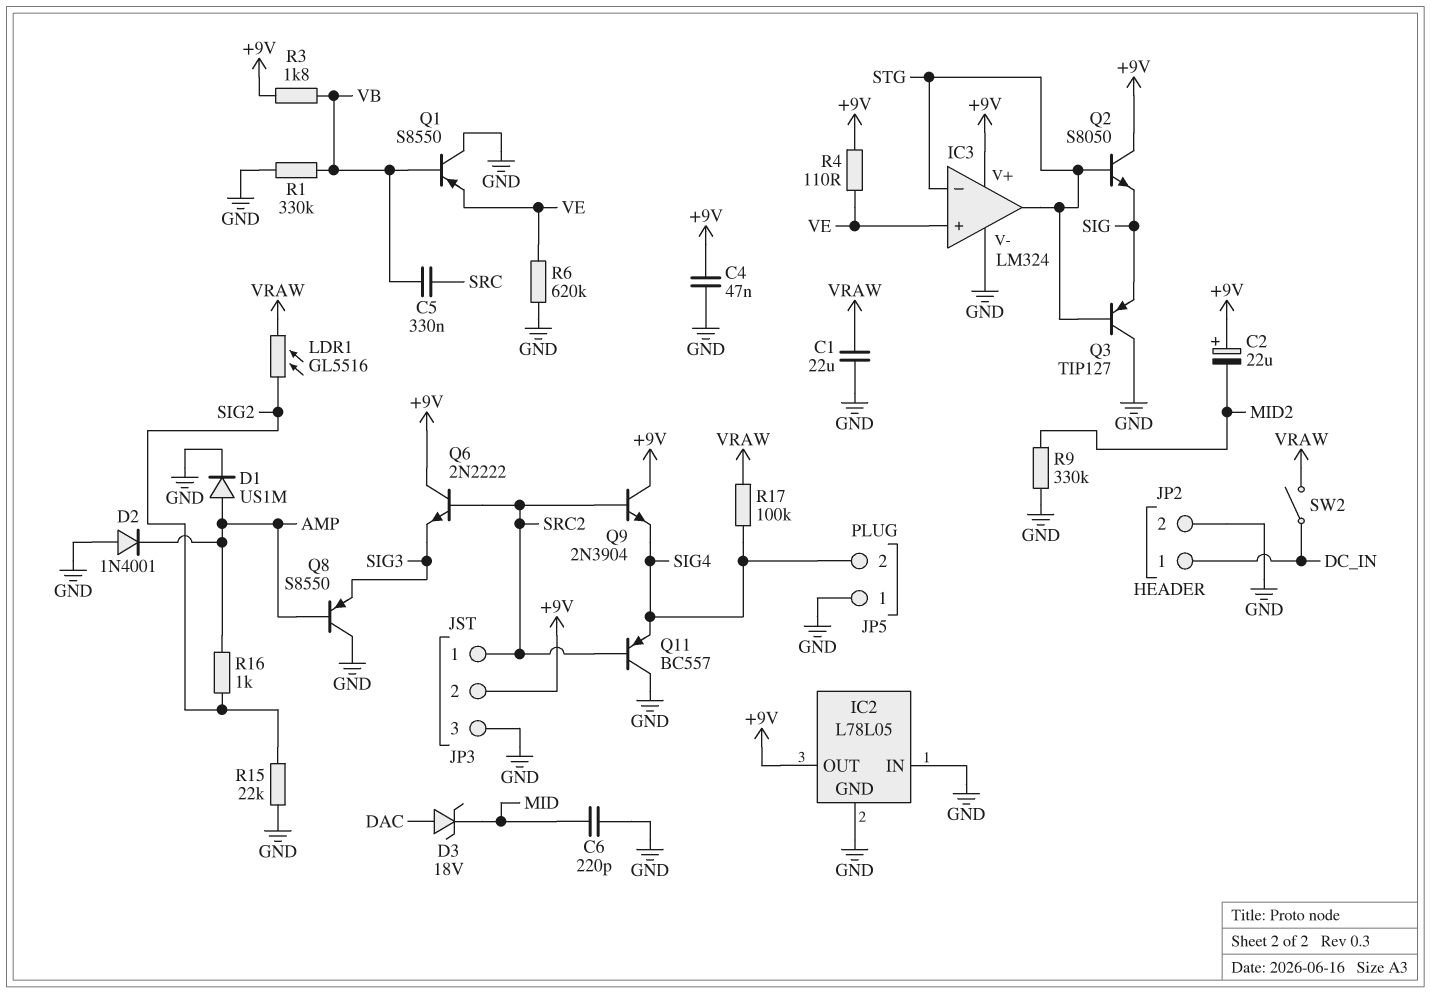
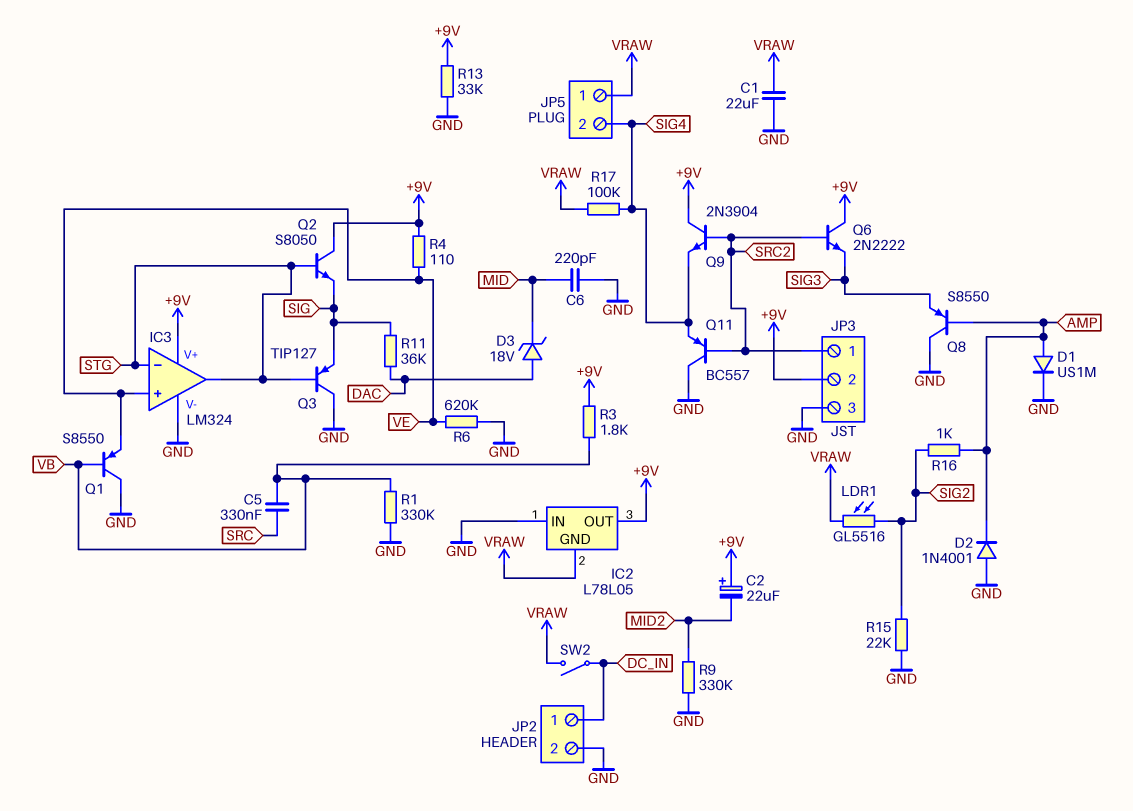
C4: 47nF (+9V, GND) -> none
IC2 pin GND: GND -> VRAW
JP5 pin 1: GND -> VRAW
R11: none -> 36k (DAC, SIG)
R13: none -> 33k (+9V, GND)

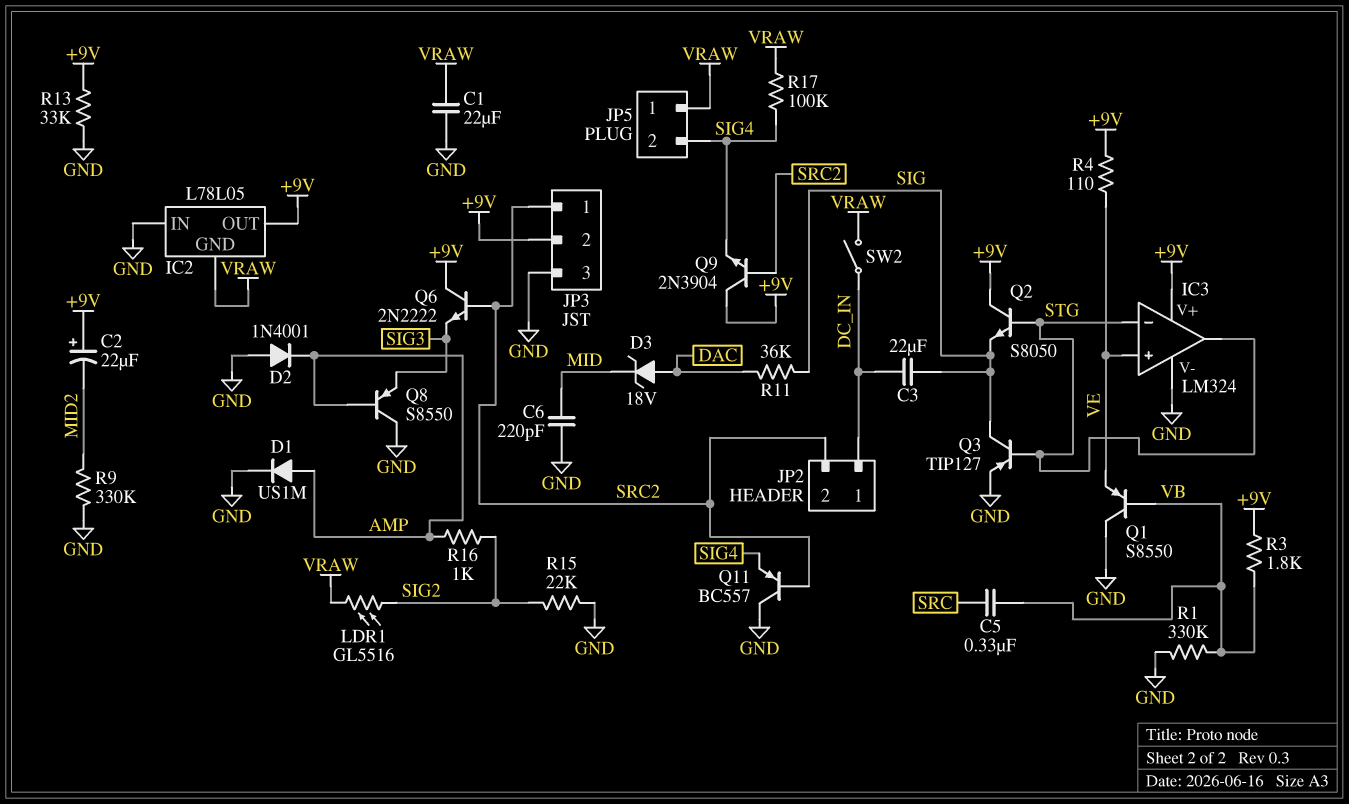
C3: none -> 22uF (DC_IN, SIG)
JP2 pin 2: GND -> SRC2
Q3: PNP TIP127 (B STG, C GND, E SIG) -> PNP TIP127 (B STG, C SIG, E GND)
R6: 620k (GND, VE) -> none

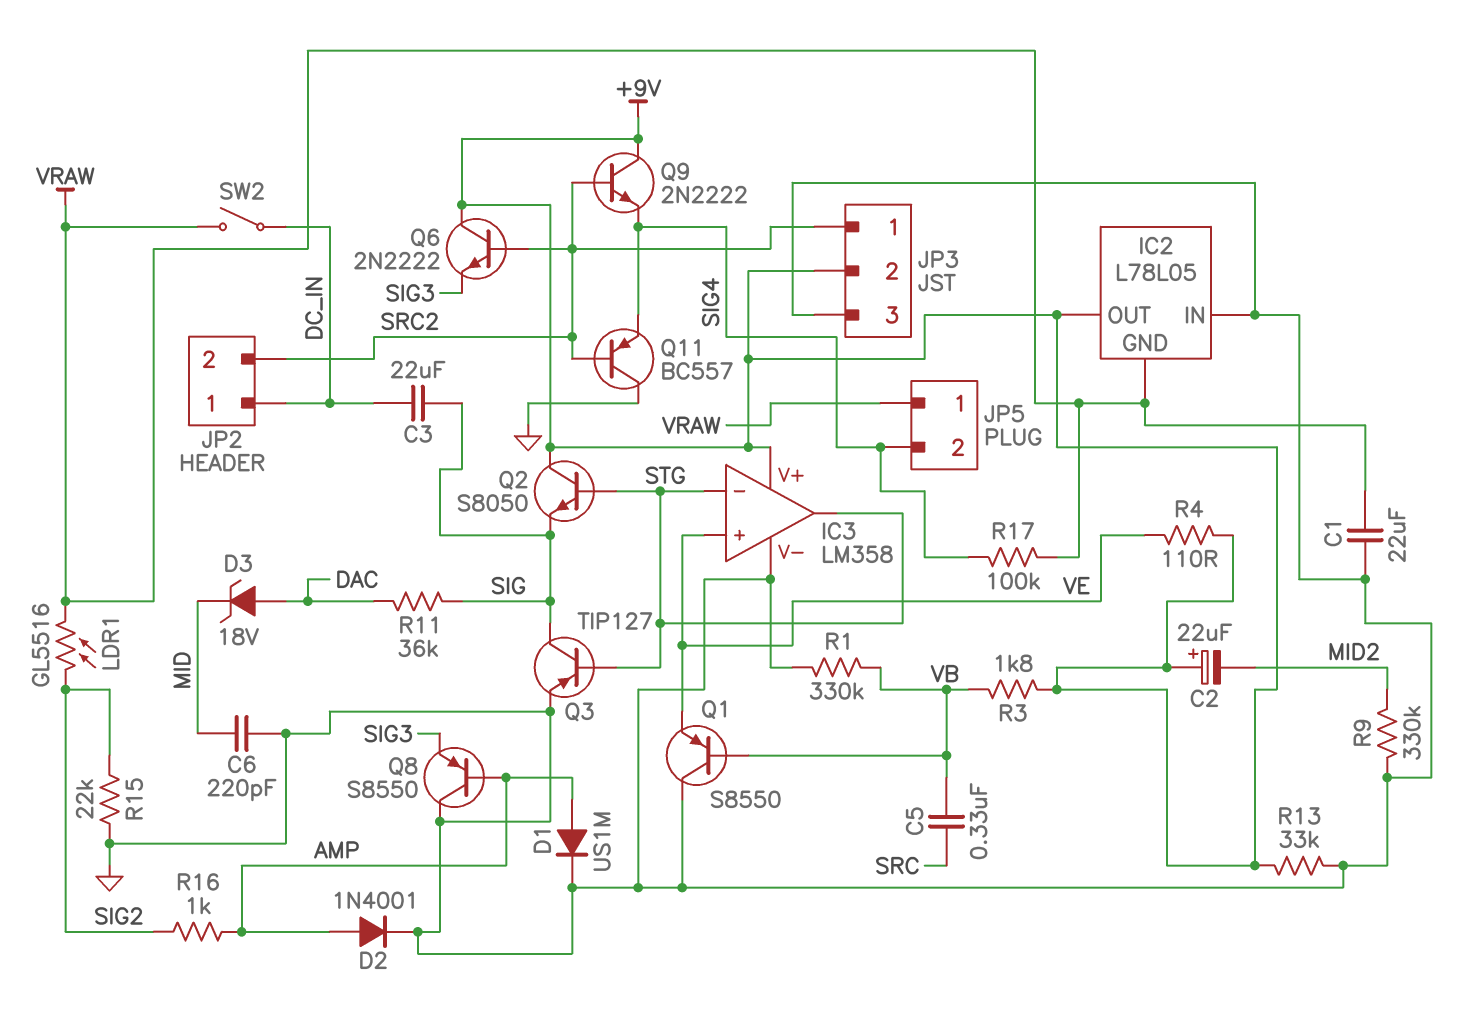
D2: diode 1N4001 (A GND, K AMP) -> diode 1N4001 (A AMP, K GND)
IC3: LM324 -> LM358
Q9: NPN 2N3904 (B SRC2, C +9V, E SIG4) -> NPN 2N2222 (B SRC2, C +9V, E SIG4)

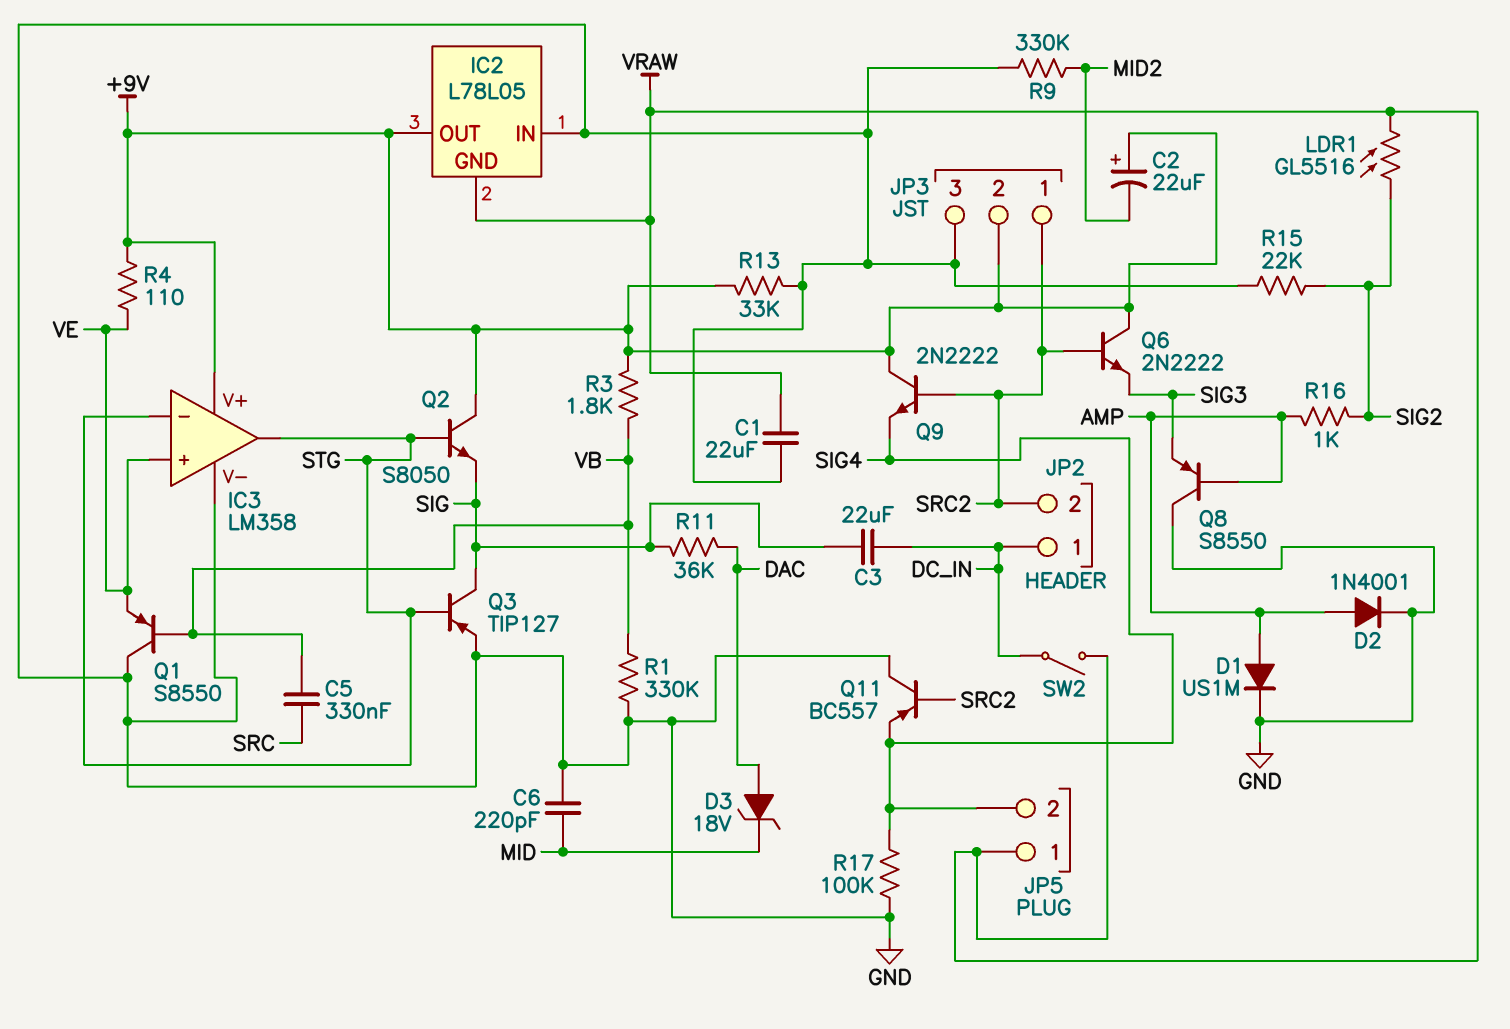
R17: 100k (SIG4, VRAW) -> 100k (GND, SIG4)

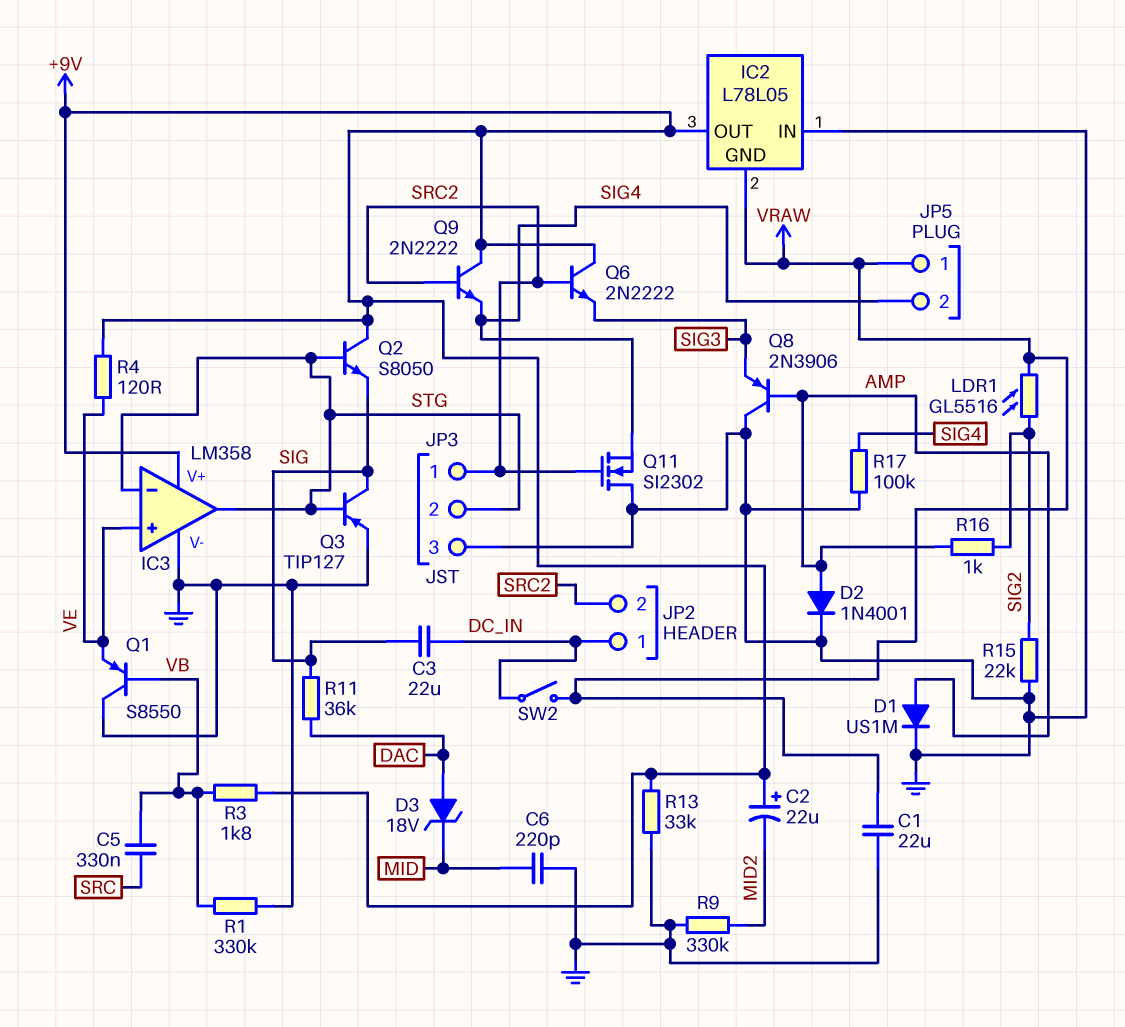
JP3 pin 2: +9V -> STG
Q8: PNP S8550 (B AMP, C GND, E SIG3) -> PNP 2N3906 (B AMP, C GND, E SIG3)
Q11: PNP BC557 (B SRC2, C GND, E SIG4) -> NMOS SI2302 (G SRC2, D GND, S SIG4)
R4: 110 (+9V, VE) -> 120 (+9V, VE)

